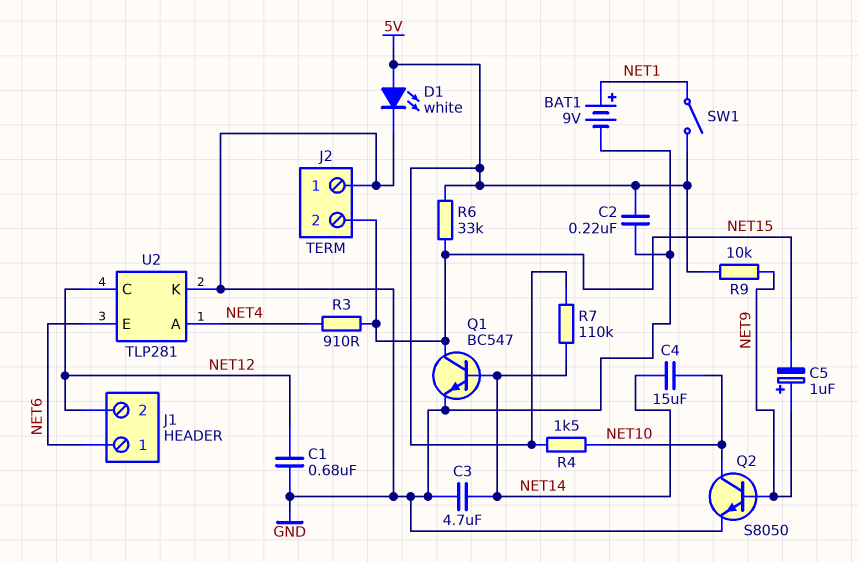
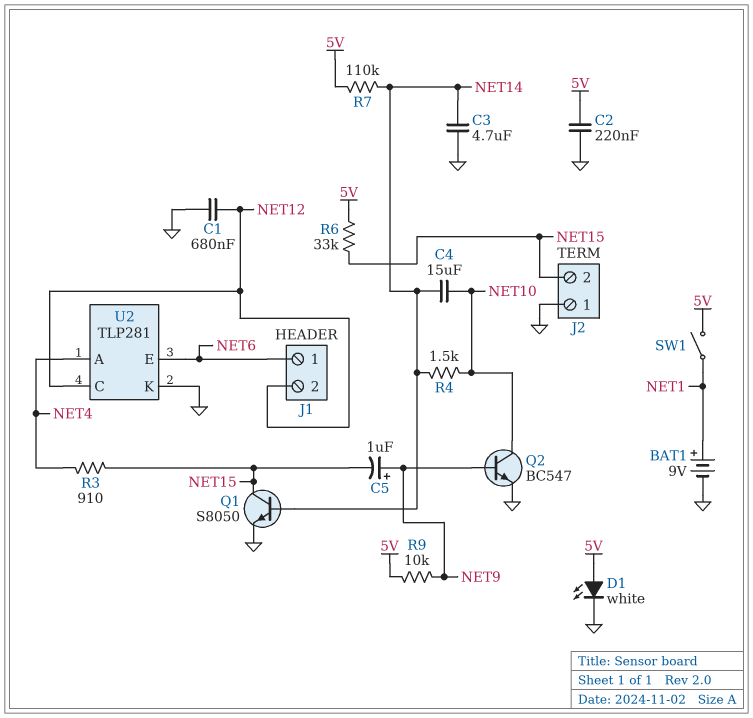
Q1: NPN BC547 (B NET14, C NET15, E GND) -> NPN S8050 (B NET14, C NET15, E GND)
Q2: NPN S8050 (B NET9, C NET10, E GND) -> NPN BC547 (B NET9, C NET10, E GND)
R4: 1.5k (5V, NET10) -> 1.5k (NET10, NET14)

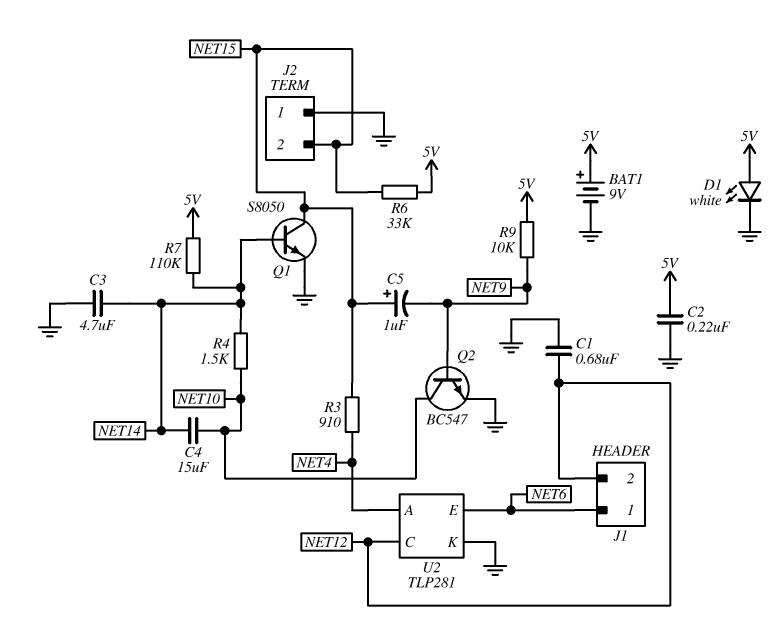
BAT1: 9V (plus NET1, minus GND) -> 9V (plus 5V, minus GND)
C5: 1uF (plus NET9, minus NET15) -> 1uF (plus NET15, minus NET9)
SW1: switch (5V, NET1) -> none

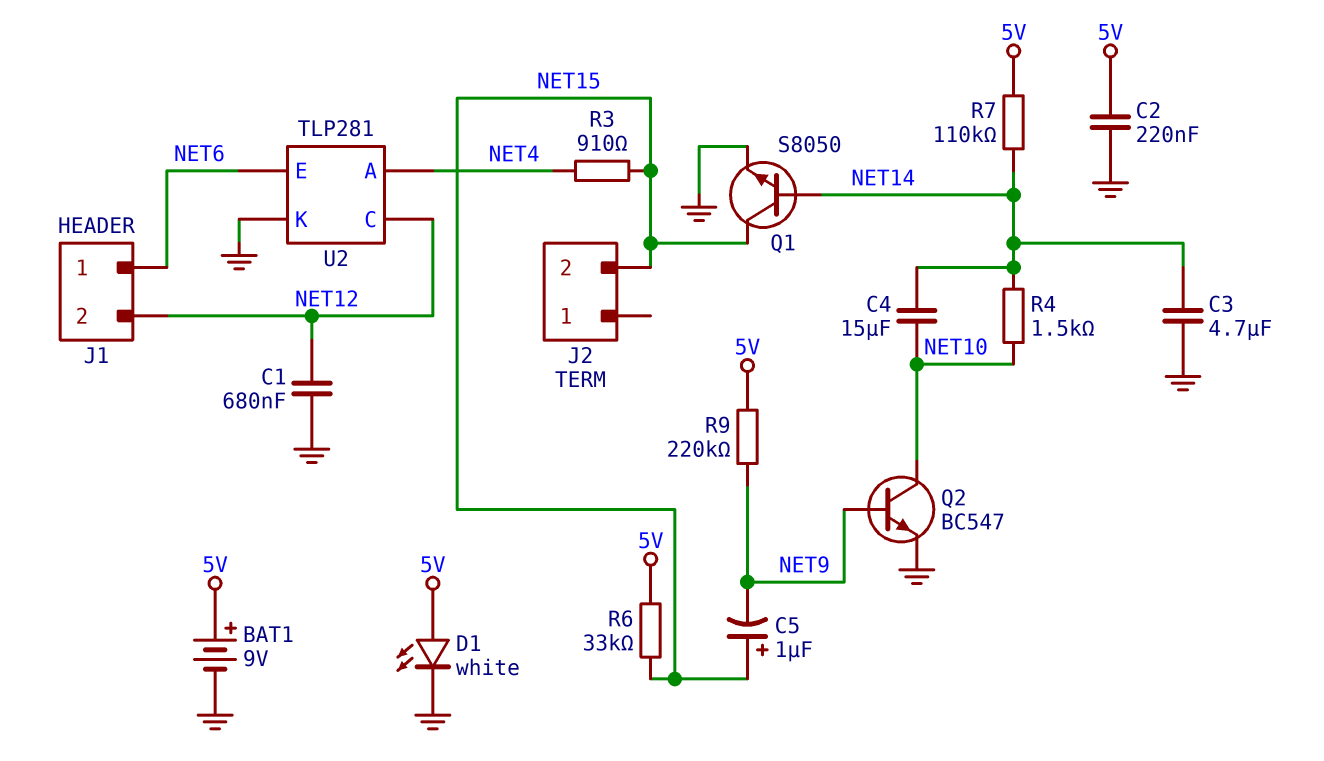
J2 pin 1: GND -> none
R9: 10k (5V, NET9) -> 220k (5V, NET9)

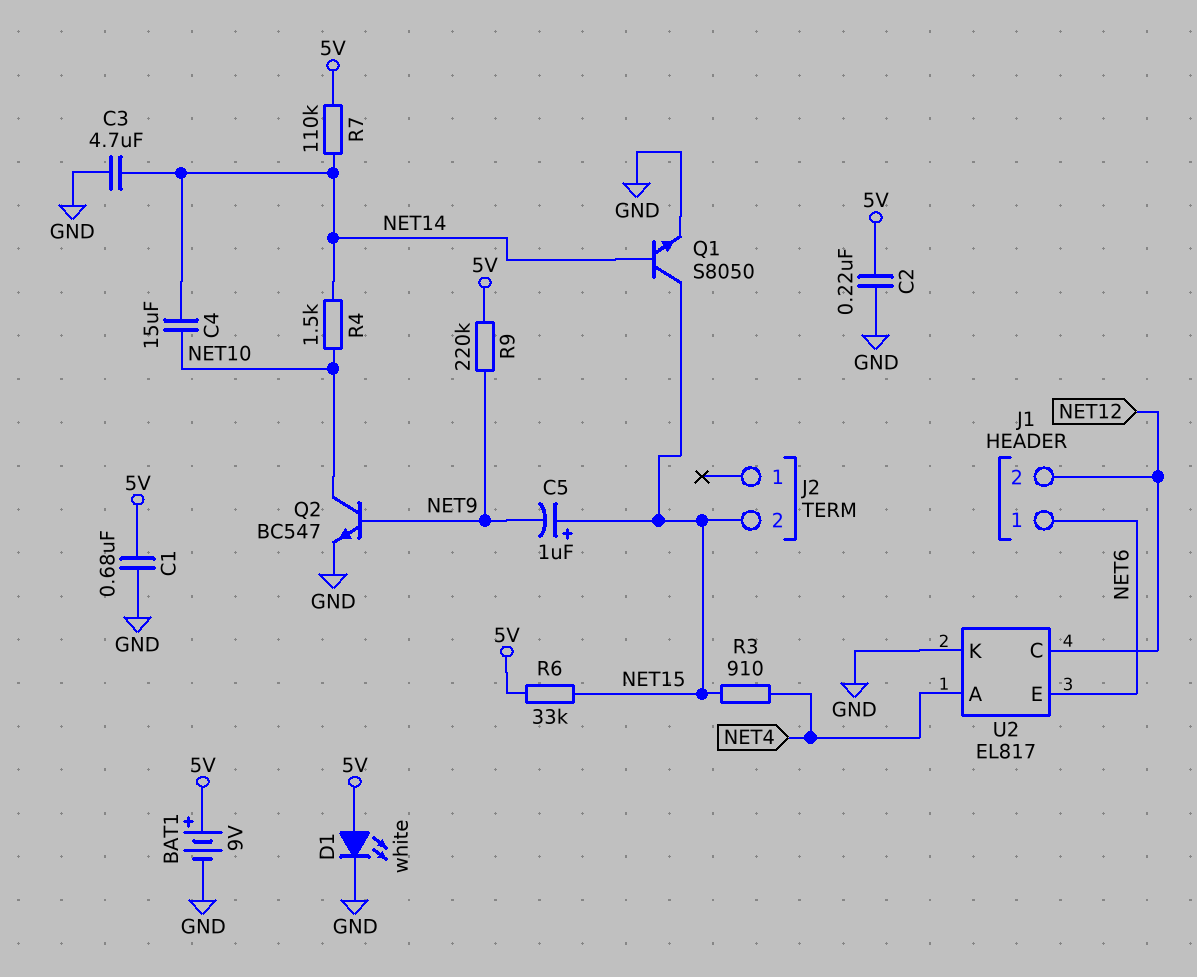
C1: 680nF (GND, NET12) -> 680nF (5V, GND)
U2: TLP281 -> EL817

